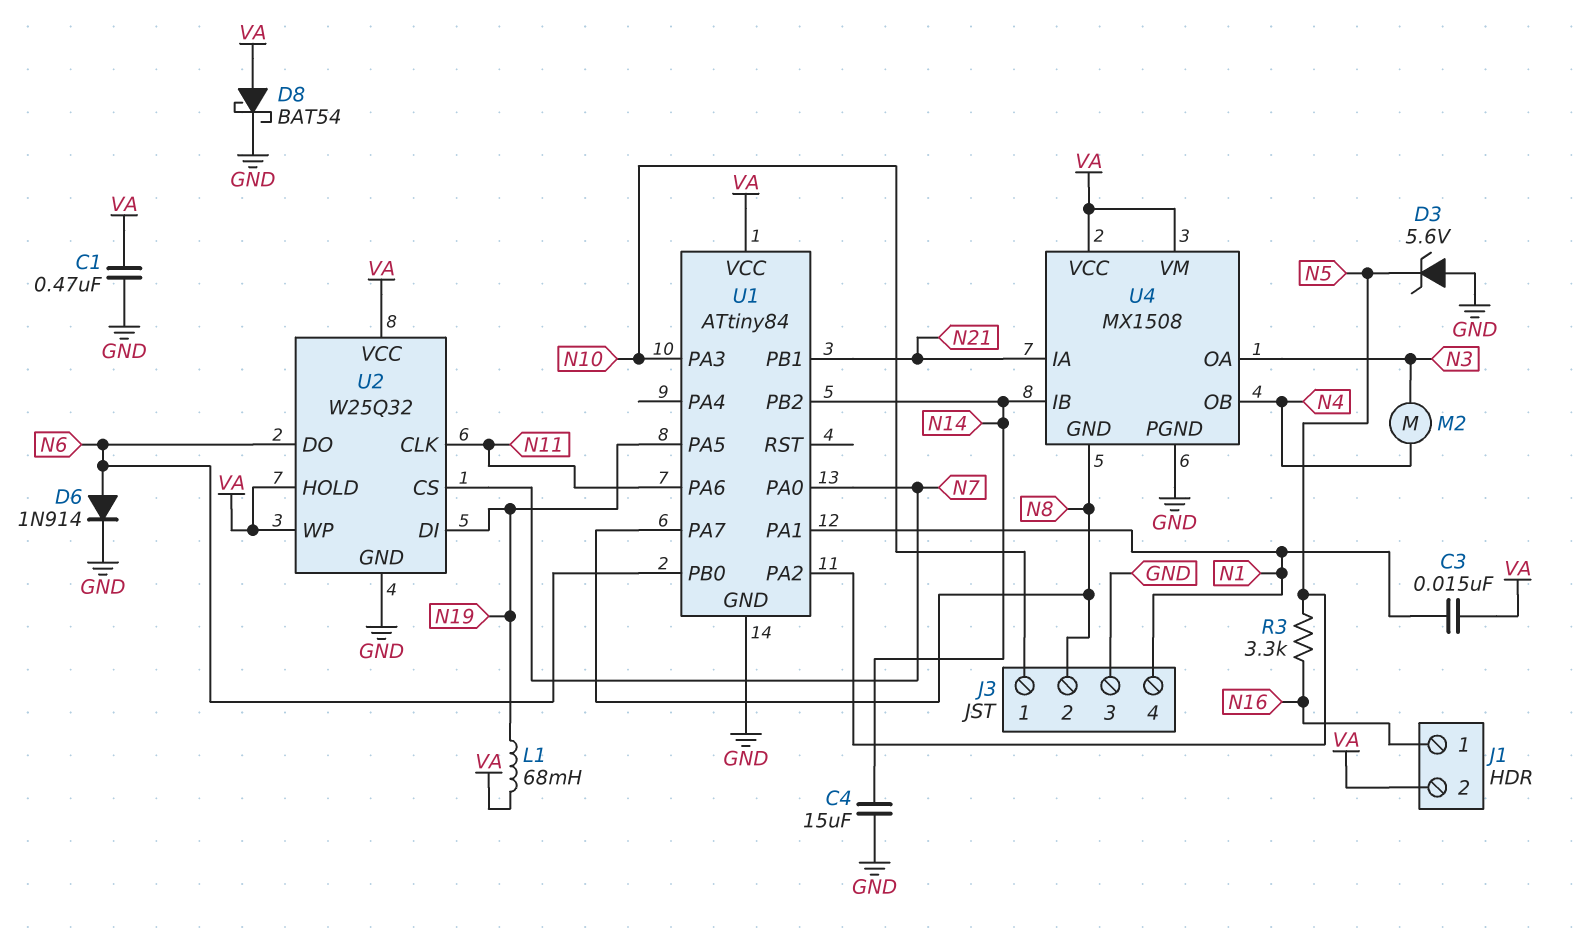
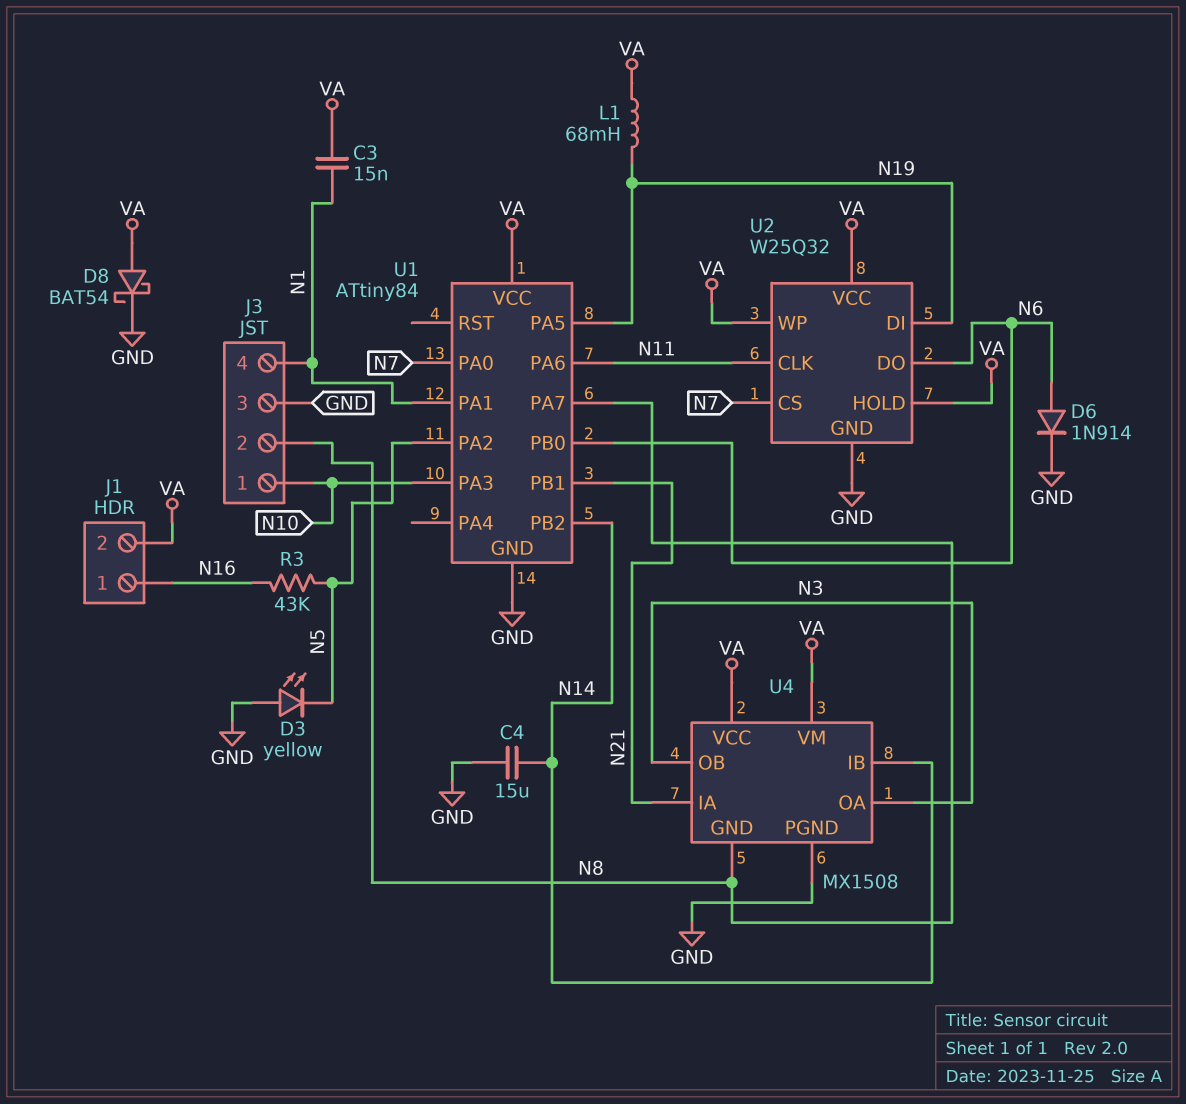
C1: 470nF (GND, VA) -> none
D3: zener 5.6V (A GND, K N5) -> LED yellow (A GND, K N5)
M2: motor (N3, N4) -> none
R3: 3.3k (N5, N16) -> 43k (N5, N16)
U4 pin OB: N4 -> N3

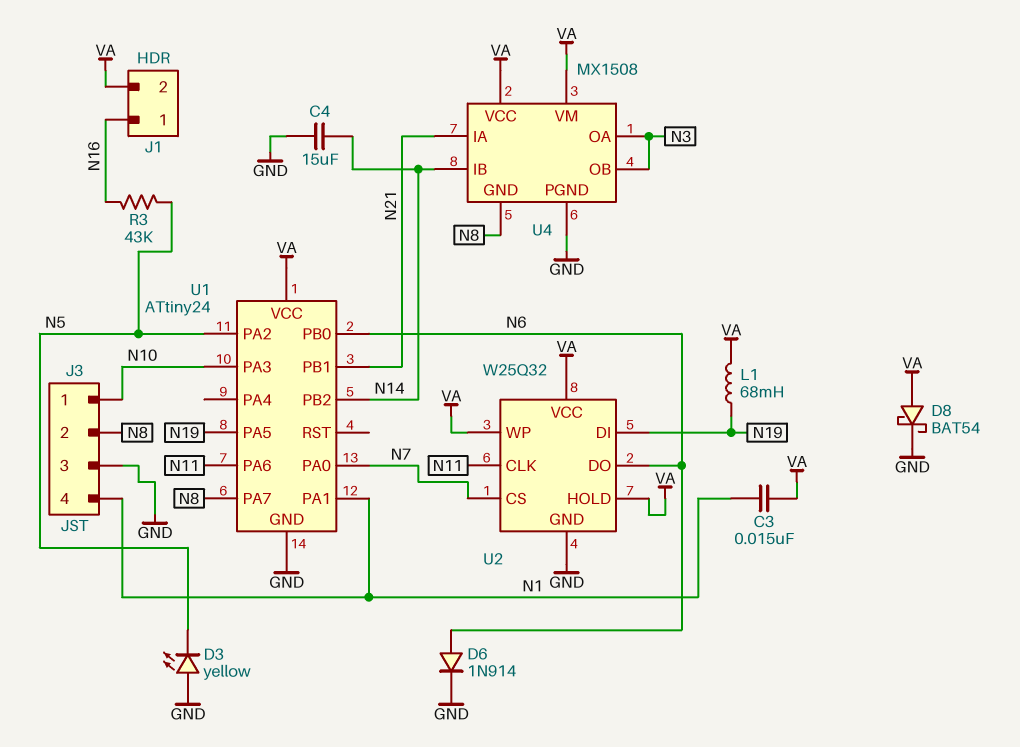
U1: ATtiny84 -> ATtiny24

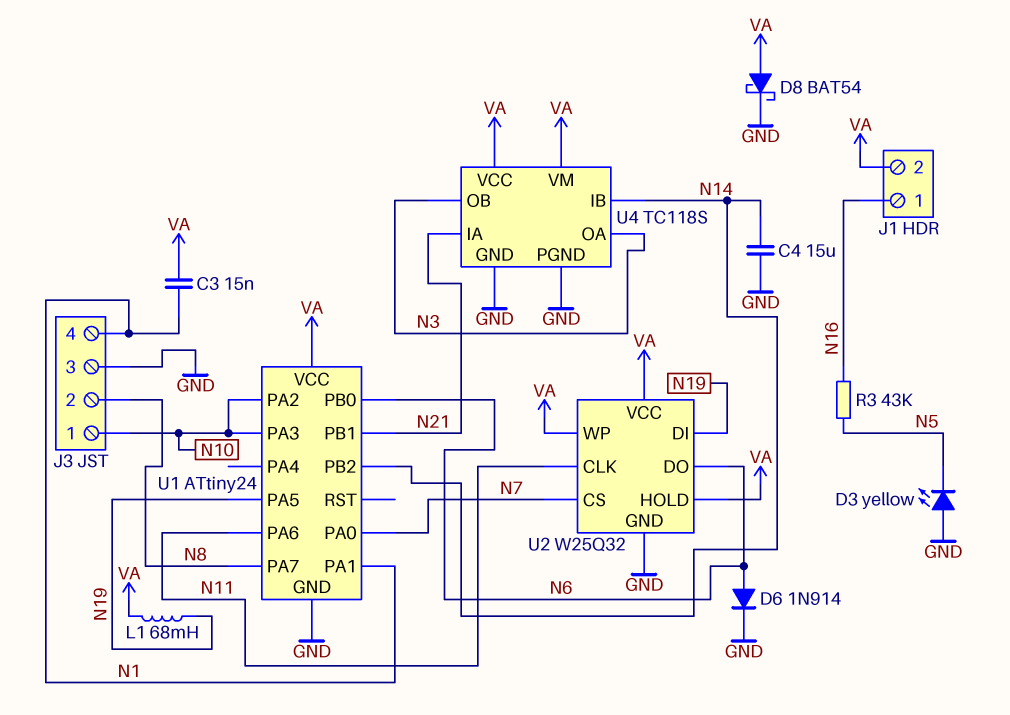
U1 pin PA2: N5 -> N10
U4: MX1508 -> TC118S
U4 pin GND: N8 -> GND

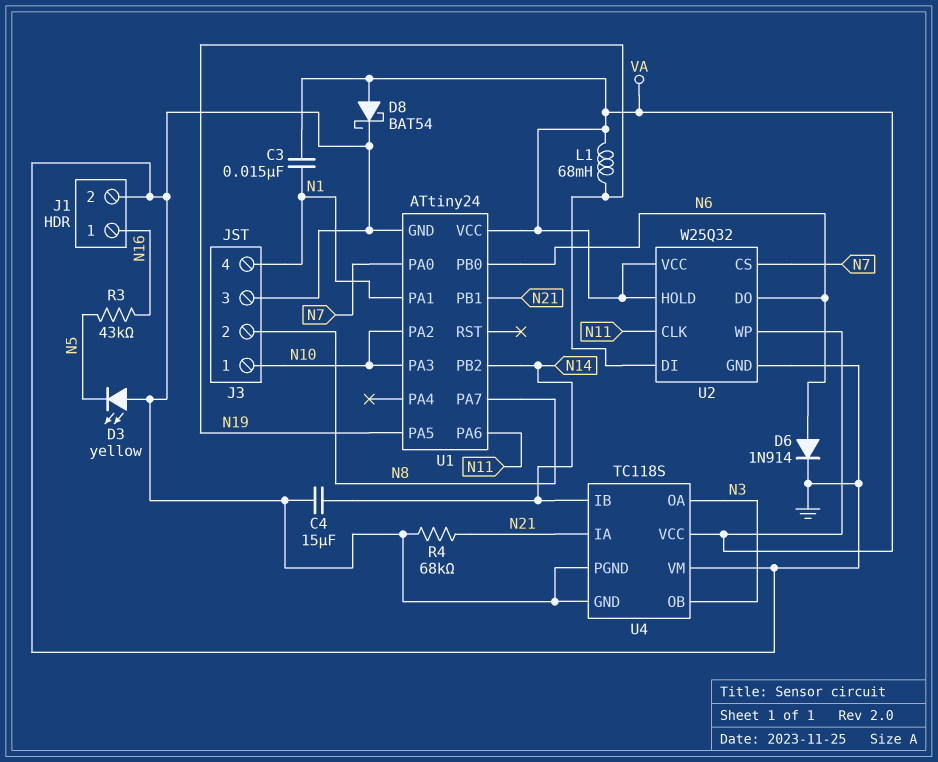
J1 pin 2: VA -> GND
R4: none -> 68k (GND, N21)
U4 pin VM: VA -> GND

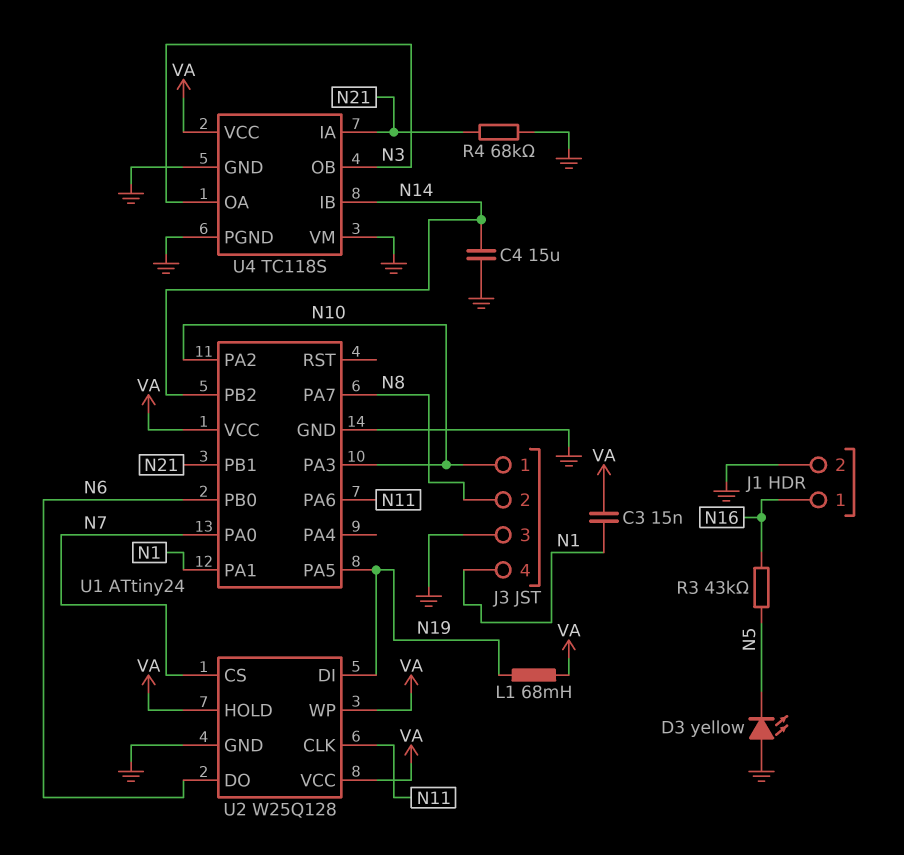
D6: diode 1N914 (A N6, K GND) -> none
D8: schottky BAT54 (A VA, K GND) -> none
U2: W25Q32 -> W25Q128

